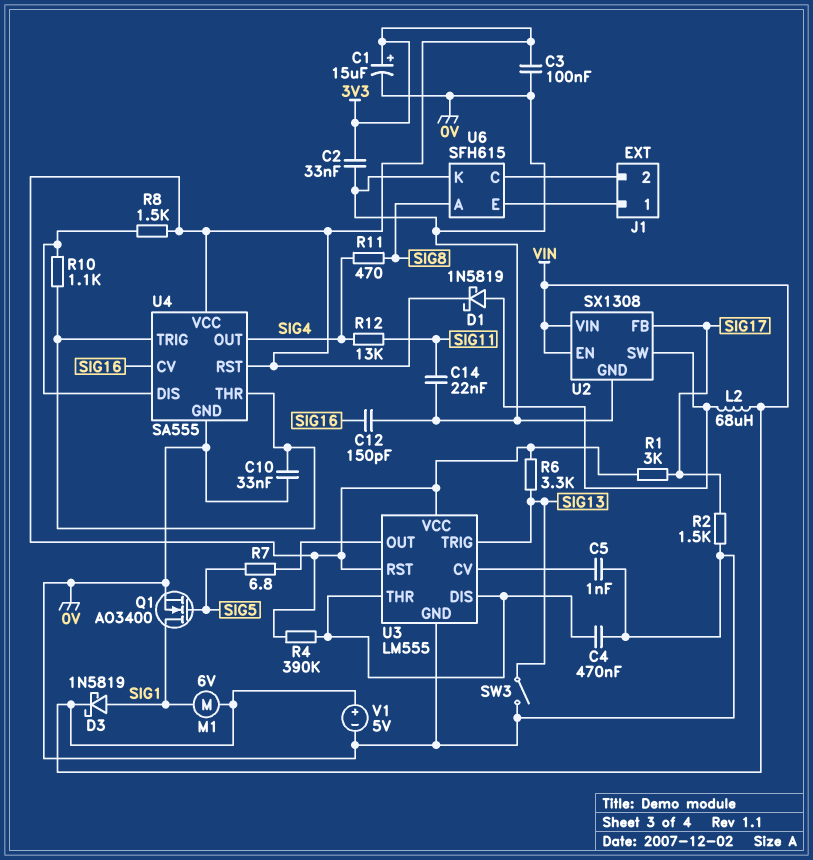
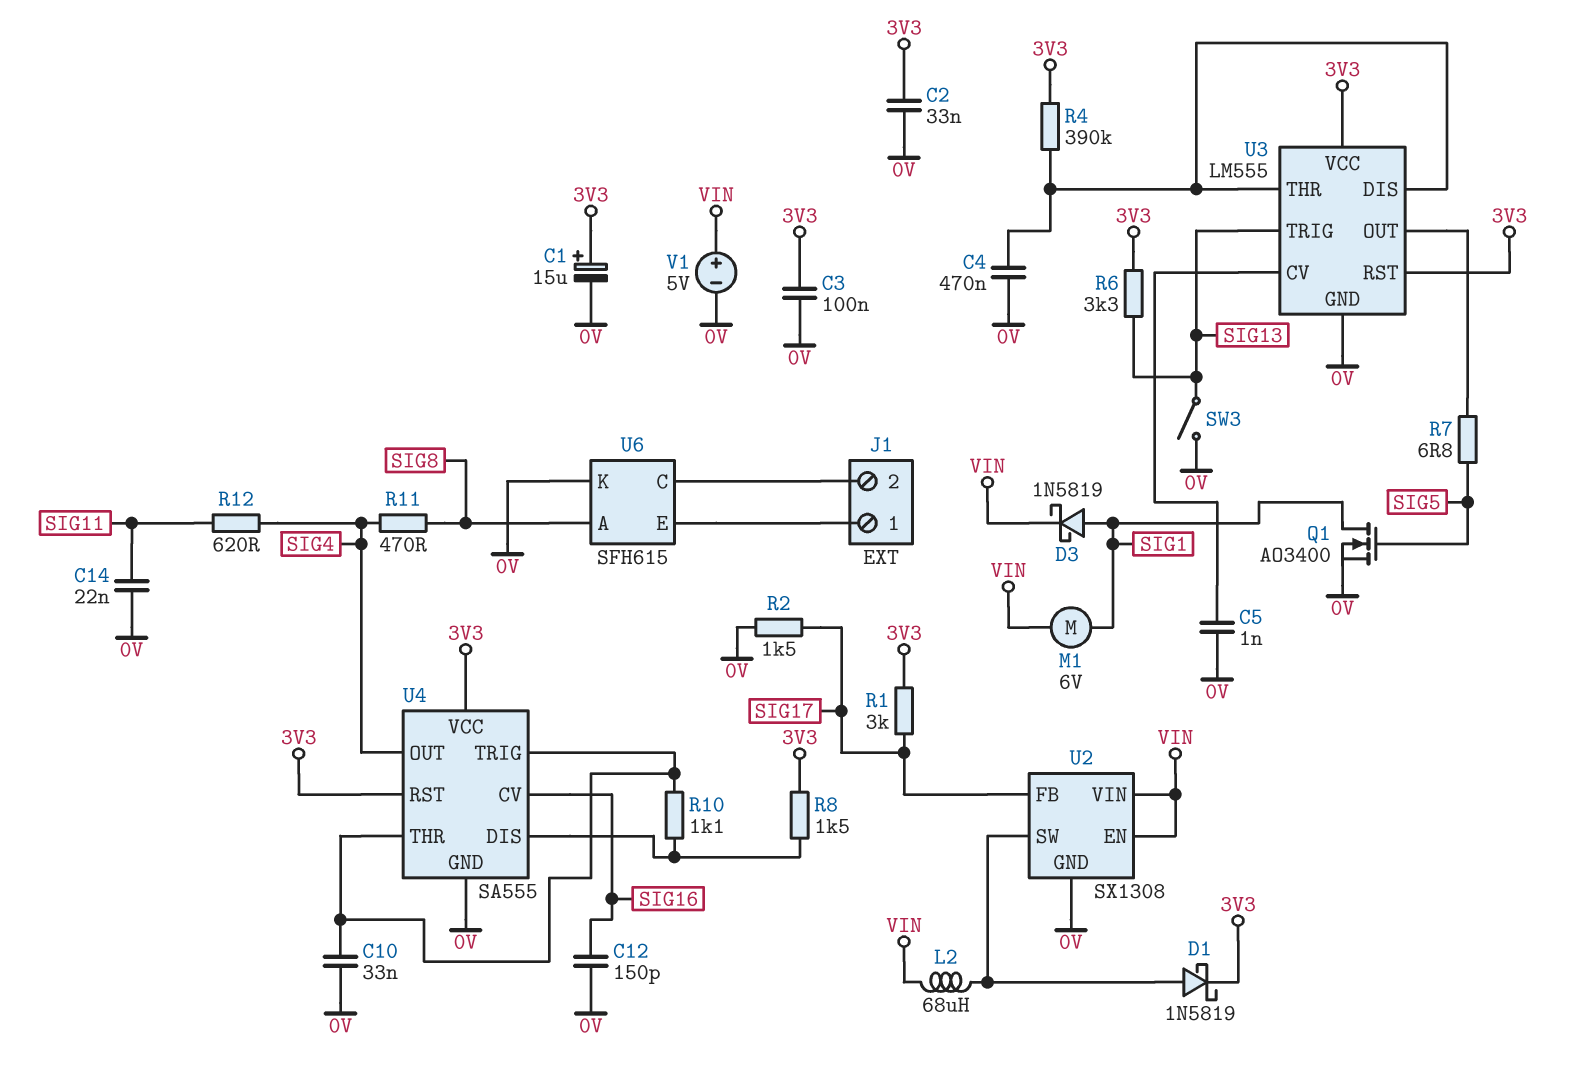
R12: 13k (SIG4, SIG11) -> 620 (SIG4, SIG11)

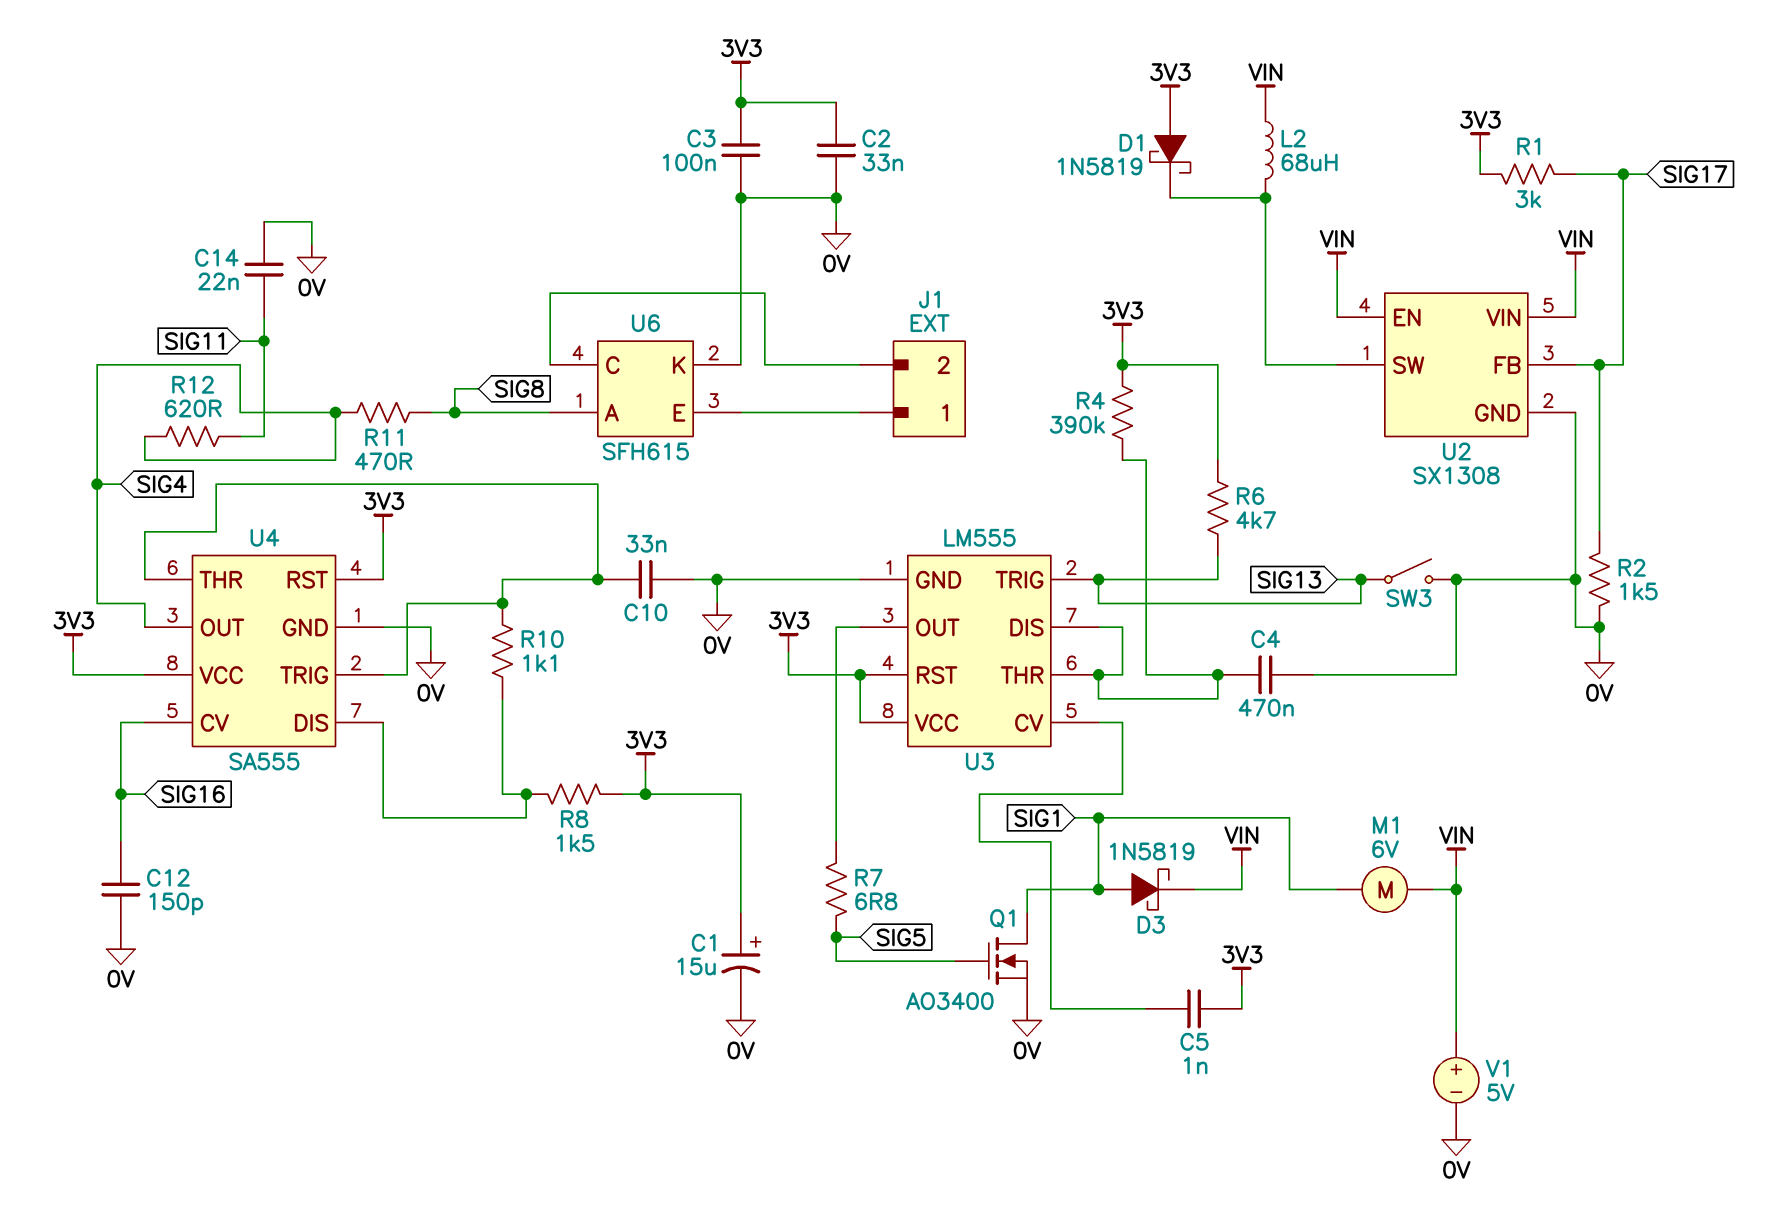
C5: 1nF (0V, U3/CV) -> 1nF (3V3, U3/CV)
D1: schottky 1N5819 (A U2/SW, K 3V3) -> schottky 1N5819 (A 3V3, K U2/SW)
R6: 3.3k (3V3, SIG13) -> 4.7k (3V3, SIG13)

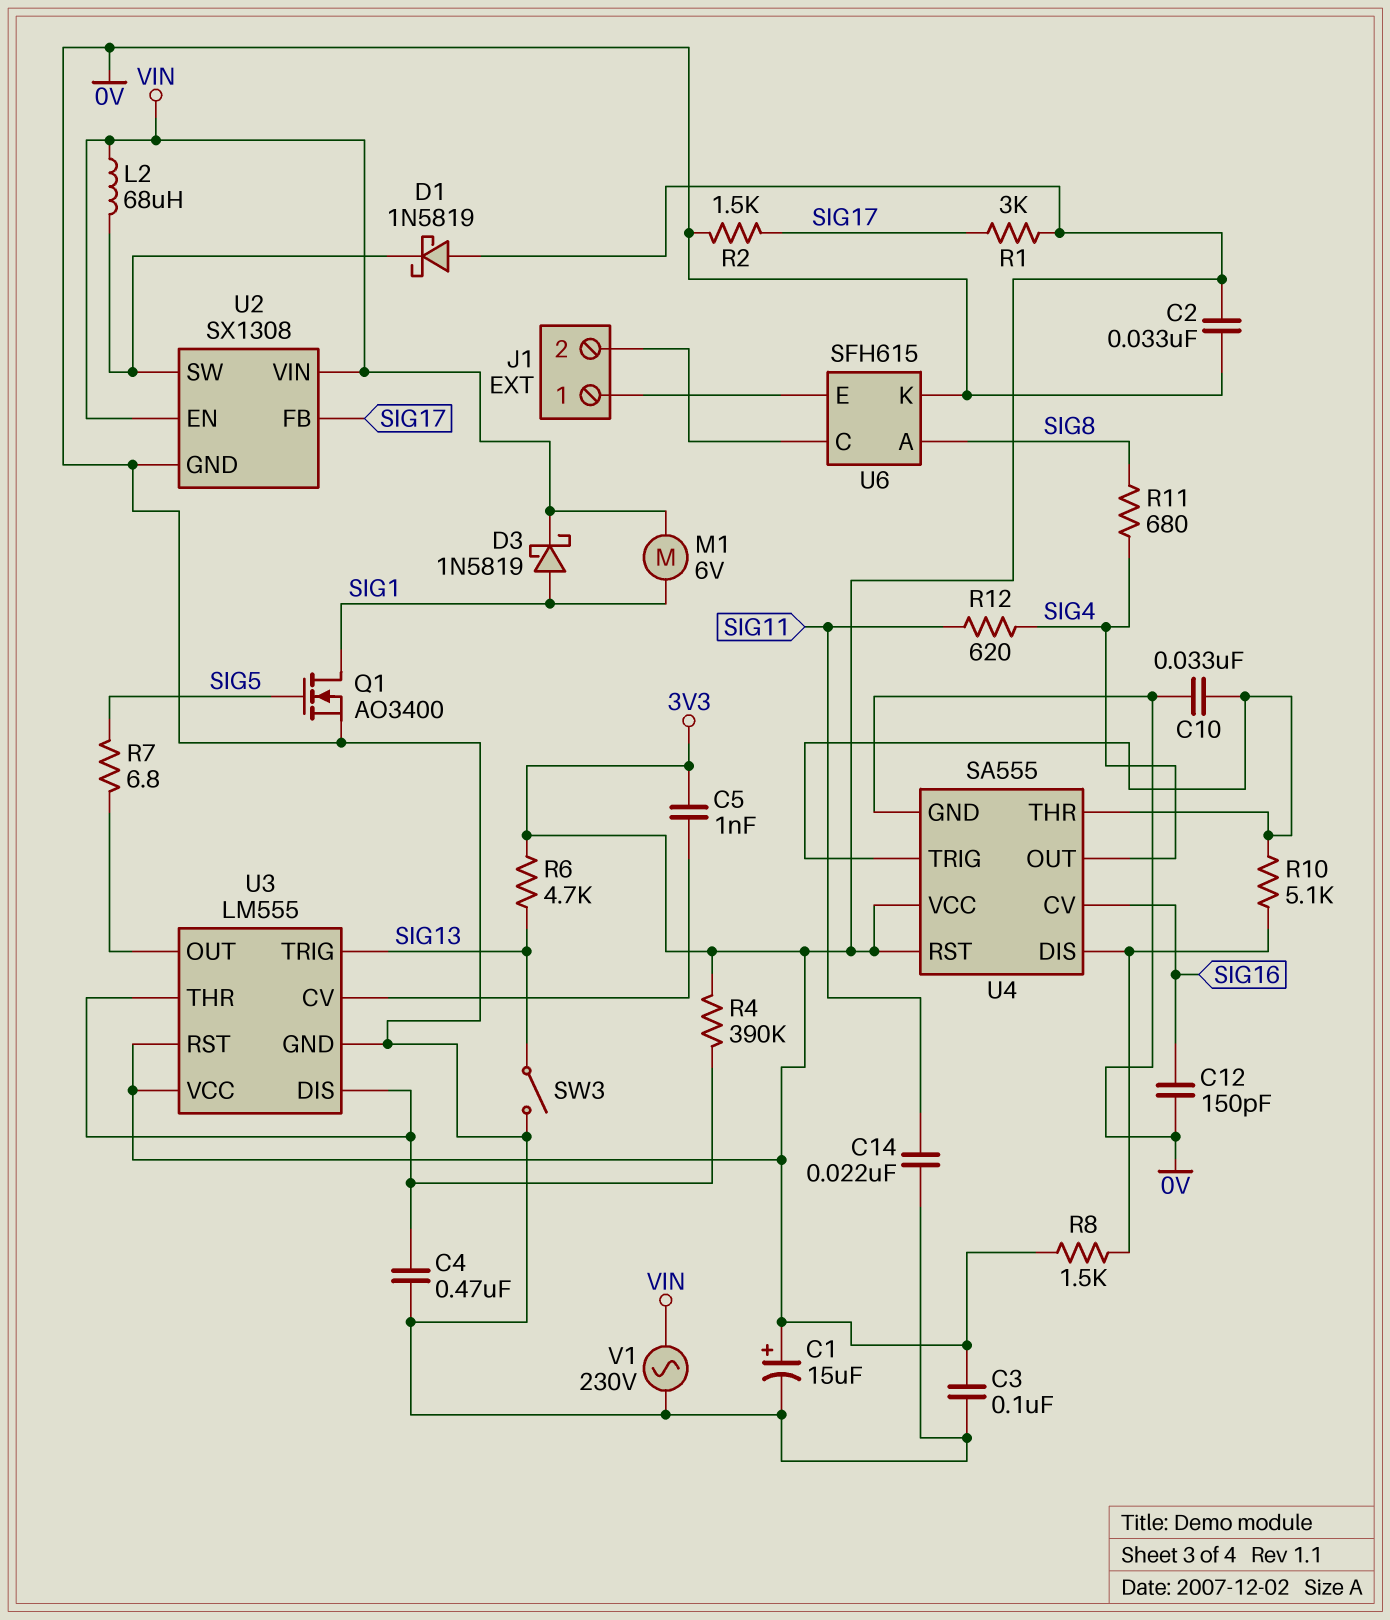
R10: 1.1k (U4/DIS, U4/THR) -> 5.1k (U4/DIS, U4/THR)
R11: 470 (SIG4, SIG8) -> 680 (SIG4, SIG8)
V1: 5V (plus VIN, minus 0V) -> AC 230V (0V, VIN)

